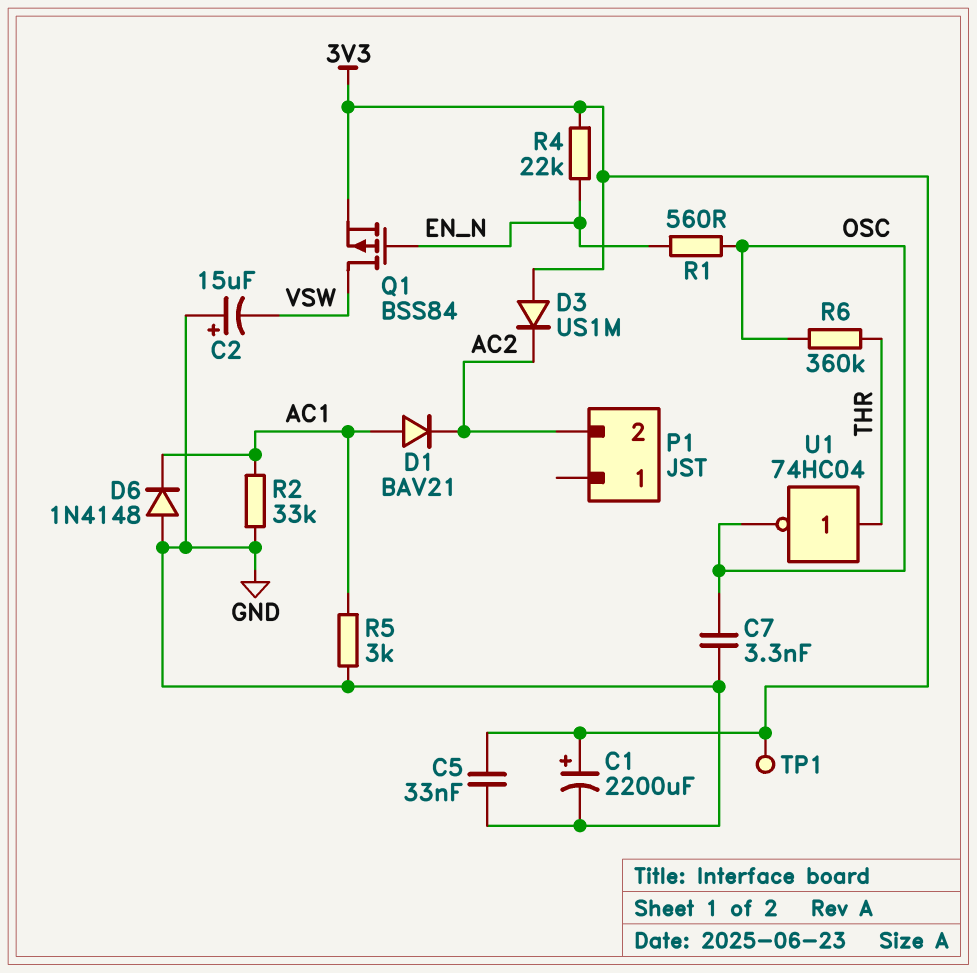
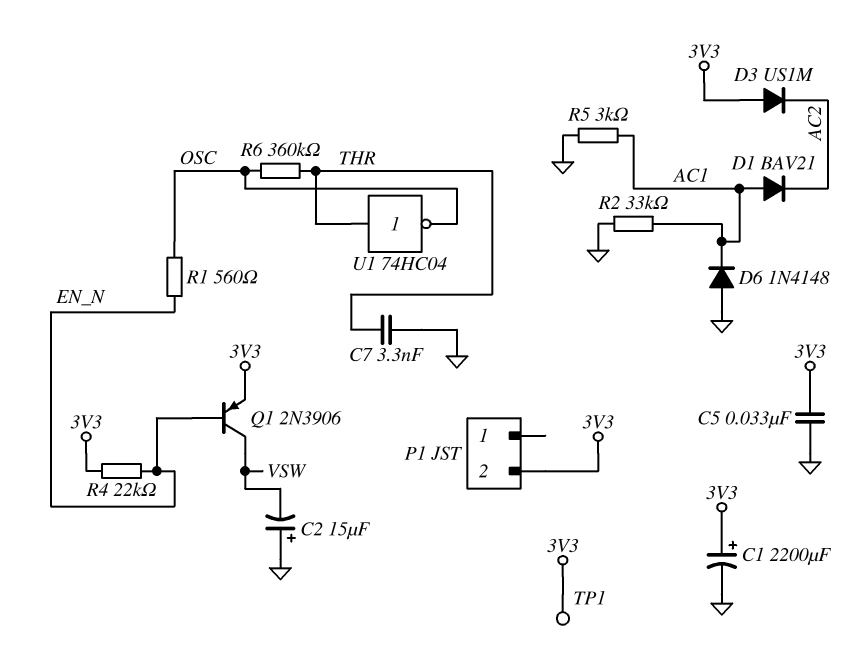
C7: 3.3nF (GND, OSC) -> 3.3nF (GND, THR)
P1 pin 2: AC2 -> 3V3
Q1: PMOS BSS84 (G EN_N, D VSW, S 3V3) -> PNP 2N3906 (B EN_N, C VSW, E 3V3)

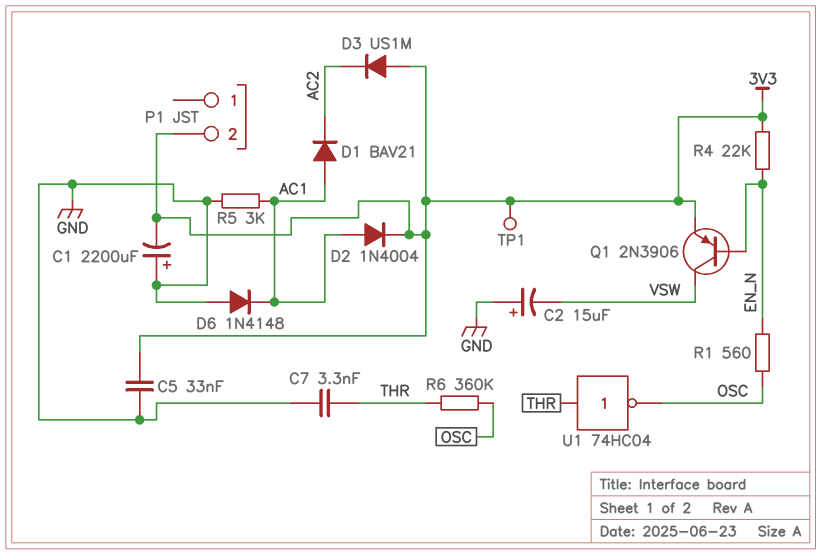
C1: 2200uF (plus 3V3, minus GND) -> 2200uF (plus GND, minus 3V3)
D2: none -> diode 1N4004 (A AC1, K 3V3)
R2: 33k (AC1, GND) -> none

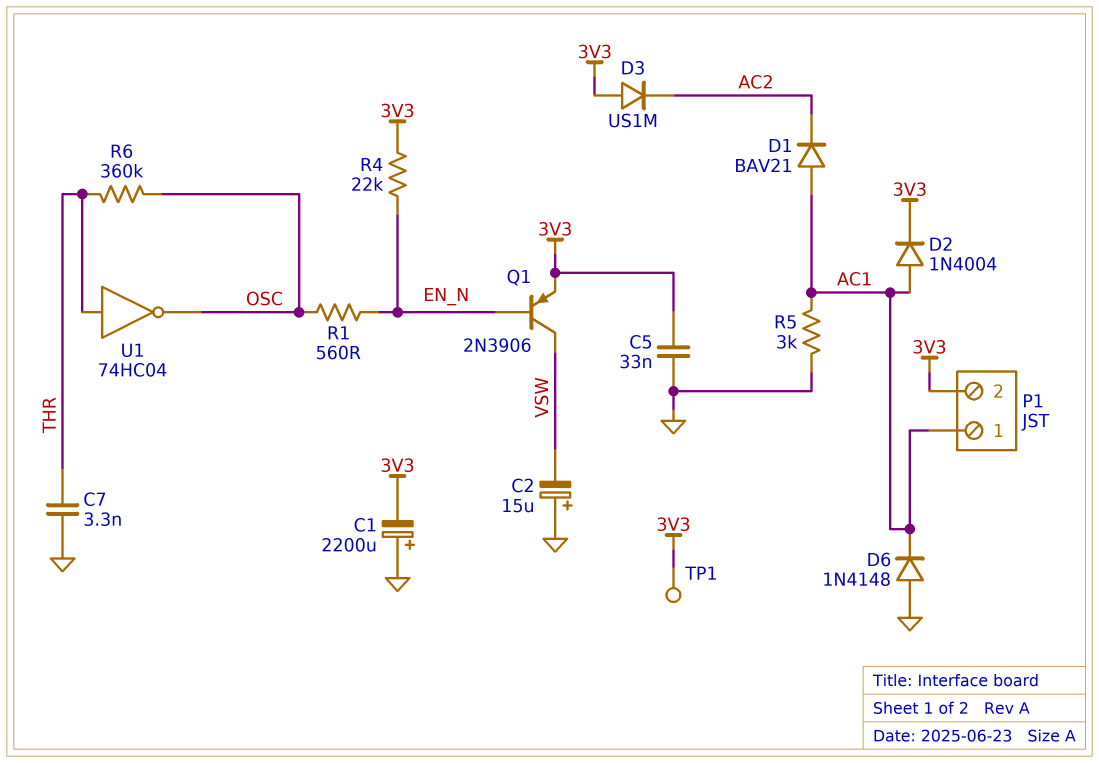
P1 pin 1: none -> AC1

